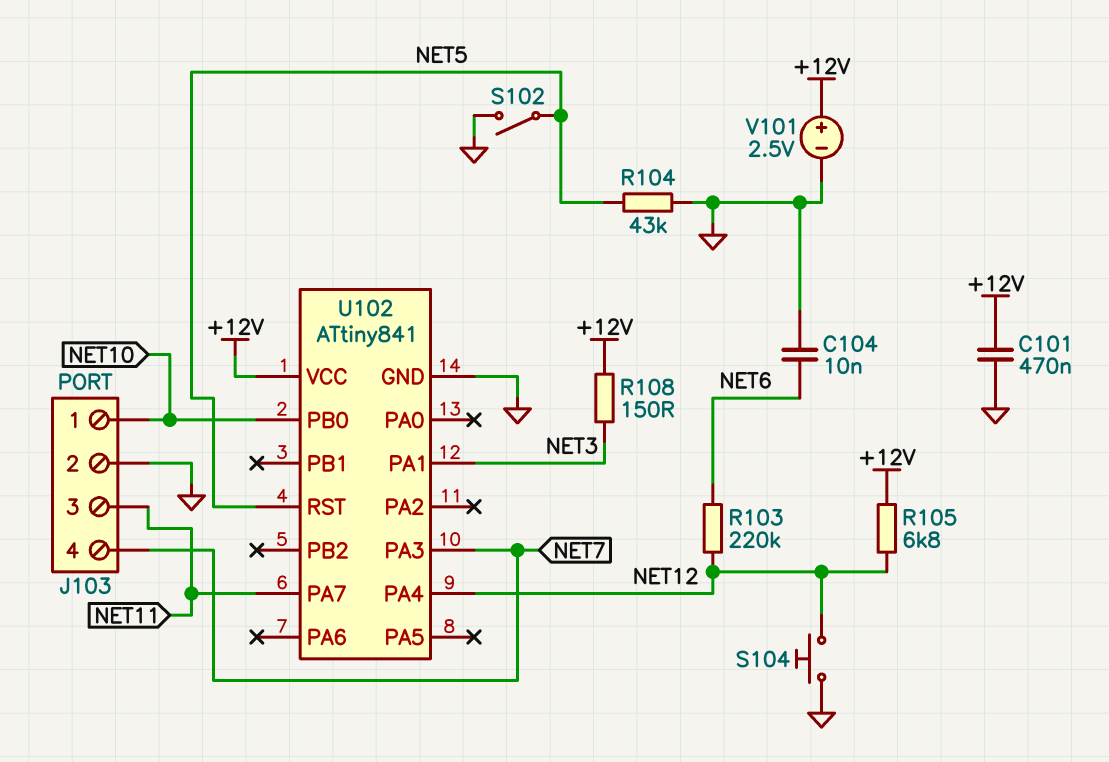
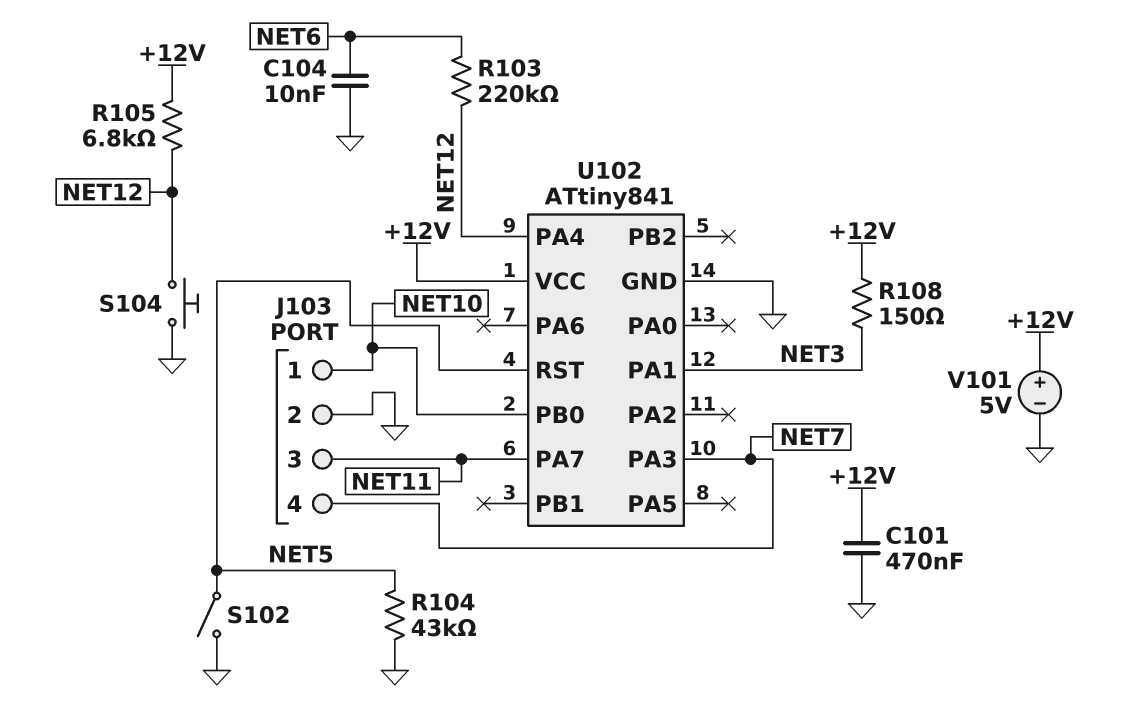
V101: 2.5V (plus +12V, minus GND) -> 5V (plus +12V, minus GND)

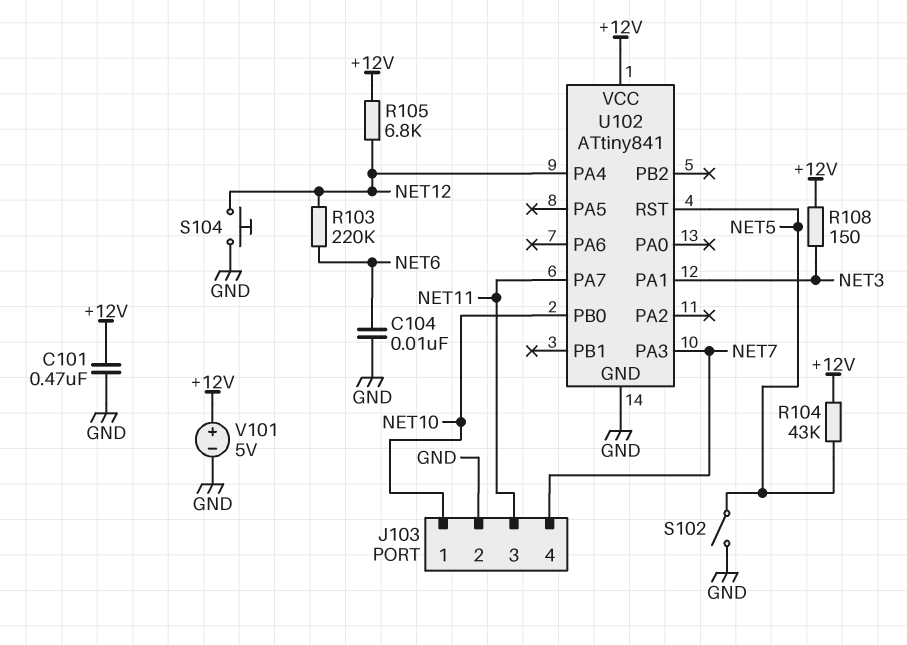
R104: 43k (GND, NET5) -> 43k (+12V, NET5)

